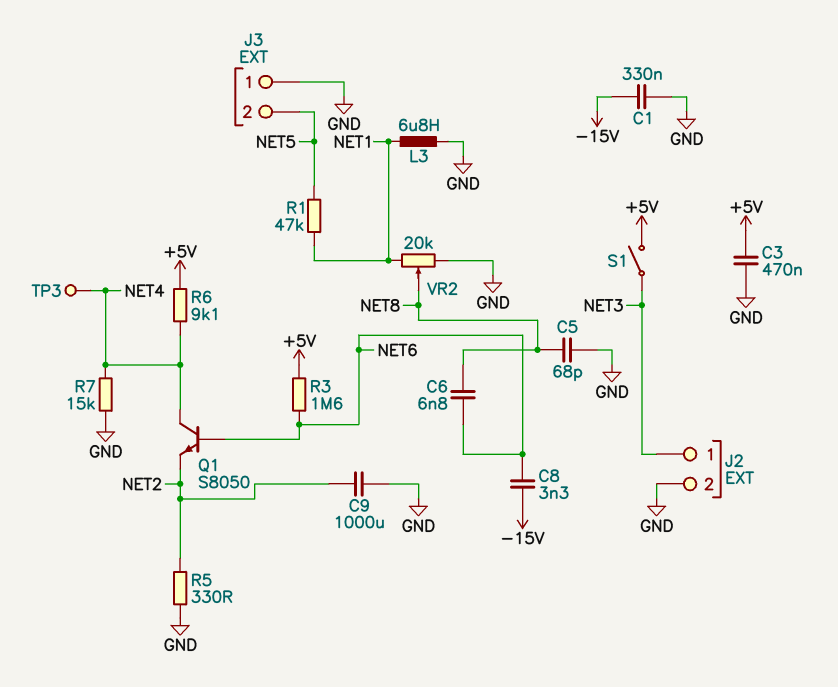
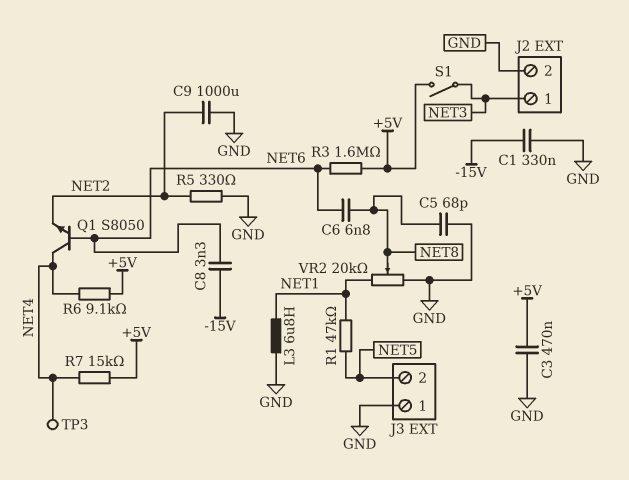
R7: 15k (GND, NET4) -> 15k (+5V, NET4)

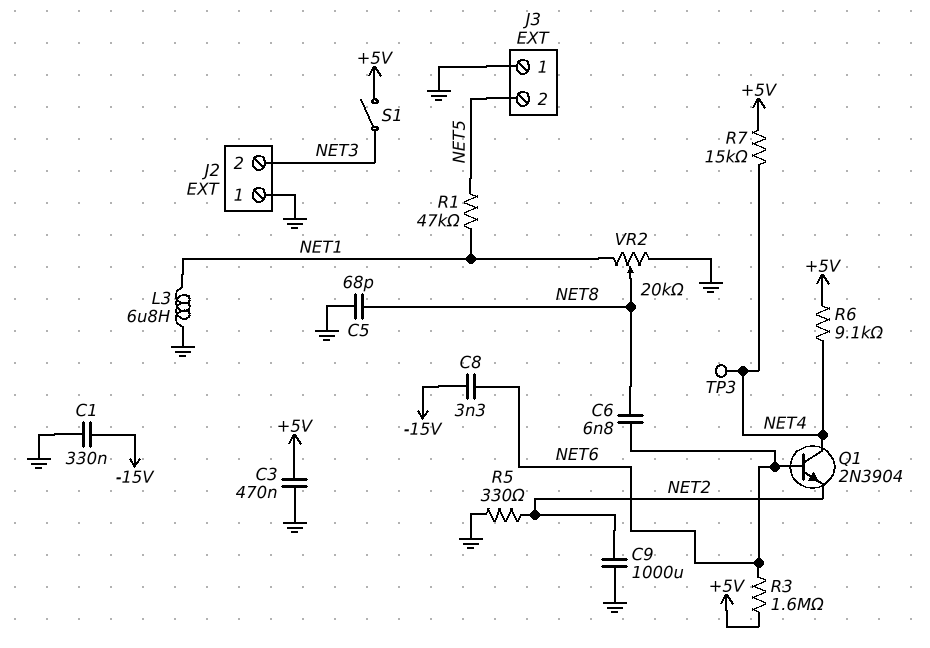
J2 pin 1: NET3 -> GND
J2 pin 2: GND -> NET3
Q1: NPN S8050 (B NET6, C NET4, E NET2) -> NPN 2N3904 (B NET6, C NET4, E NET2)

